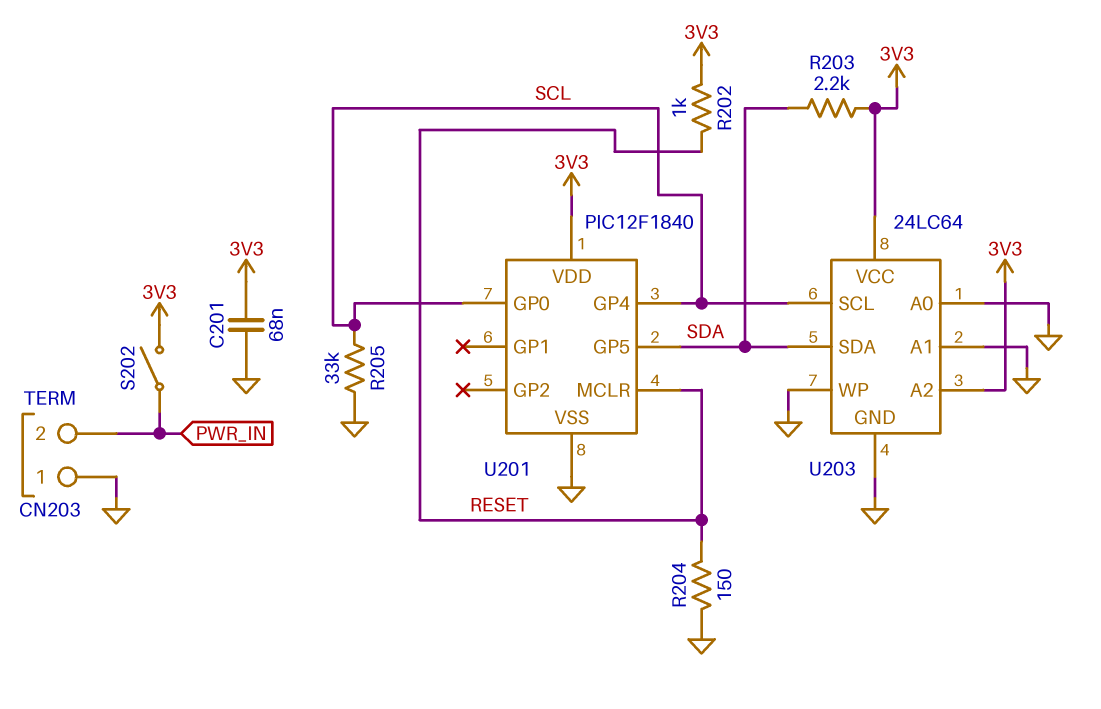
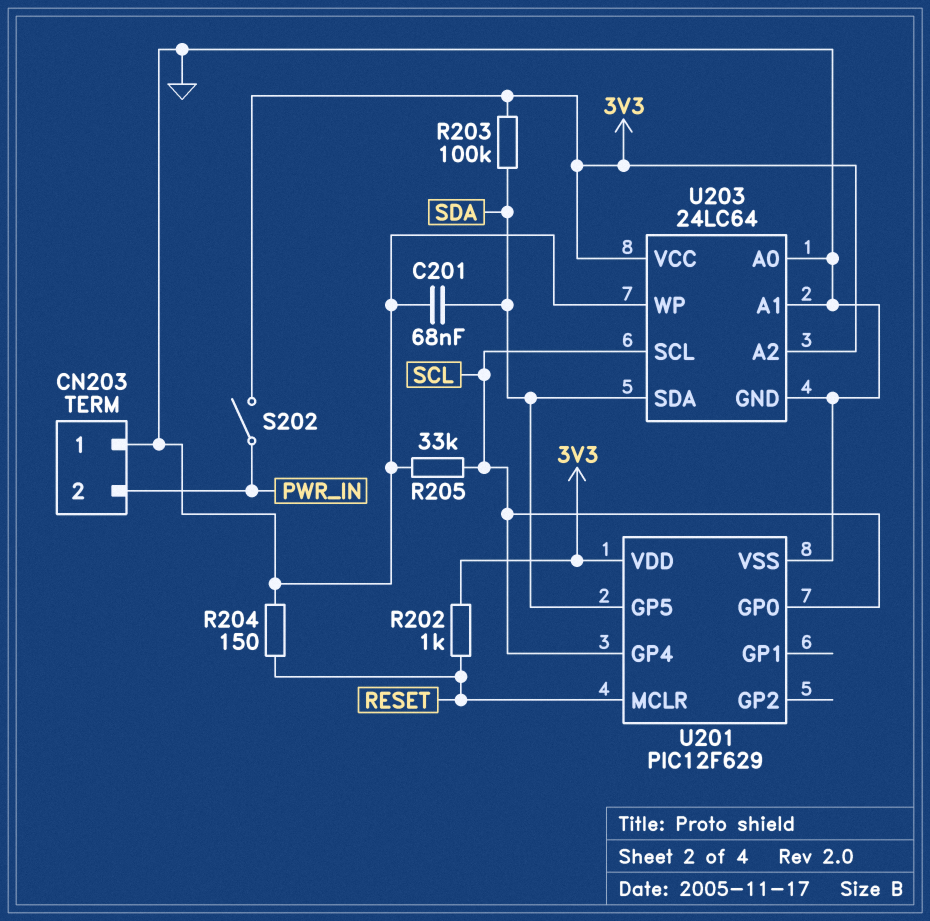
C201: 68nF (3V3, GND) -> 68nF (GND, SDA)
R203: 2.2k (3V3, SDA) -> 100k (3V3, SDA)
U201: PIC12F1840 -> PIC12F629

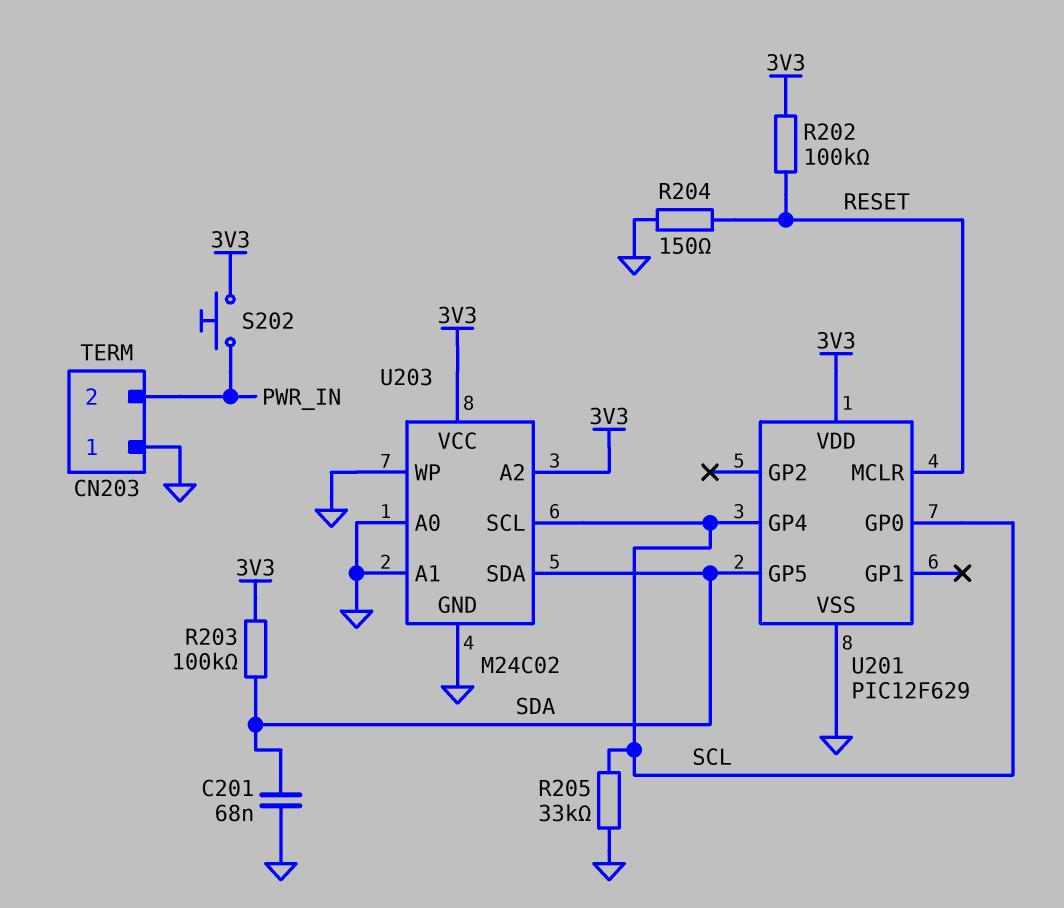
R202: 1k (3V3, RESET) -> 100k (3V3, RESET)
S202: switch (3V3, PWR_IN) -> button (3V3, PWR_IN)
U203: 24LC64 -> M24C02

